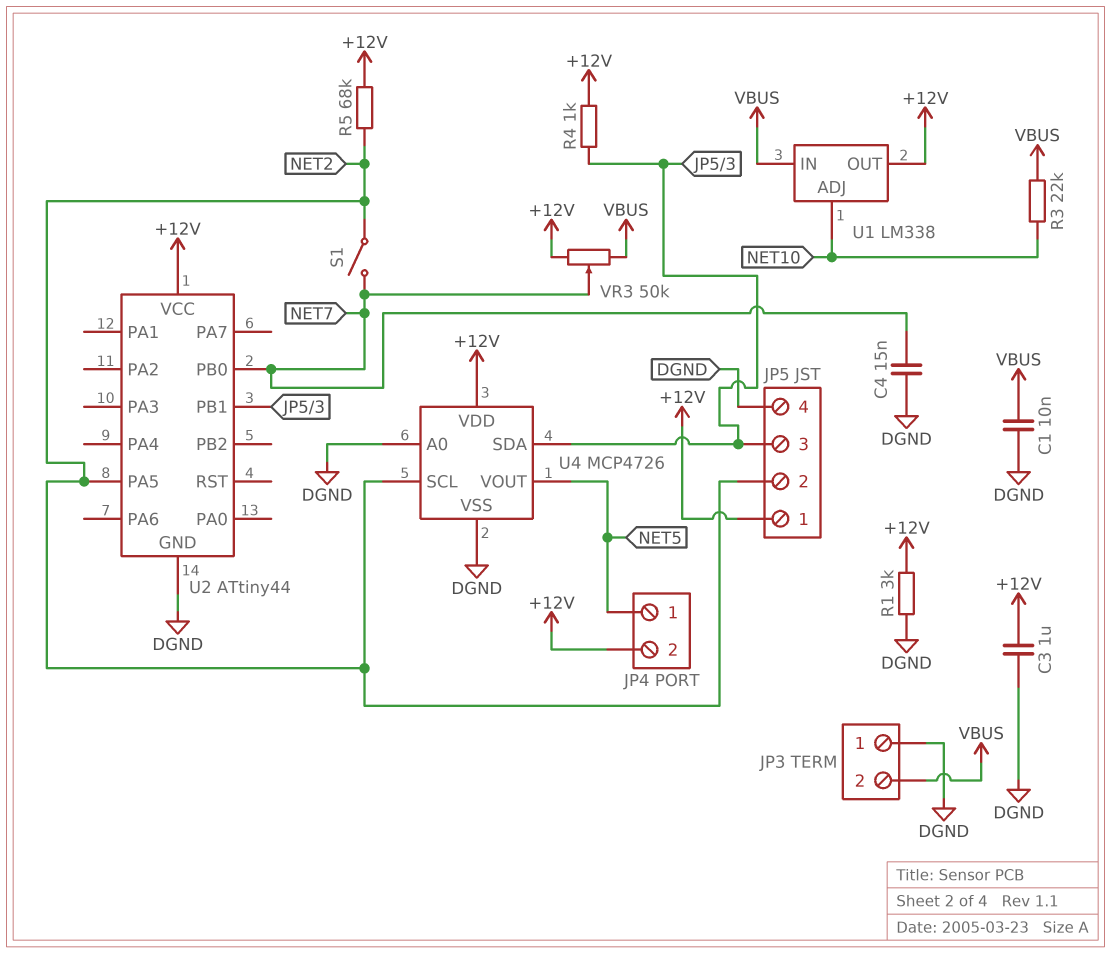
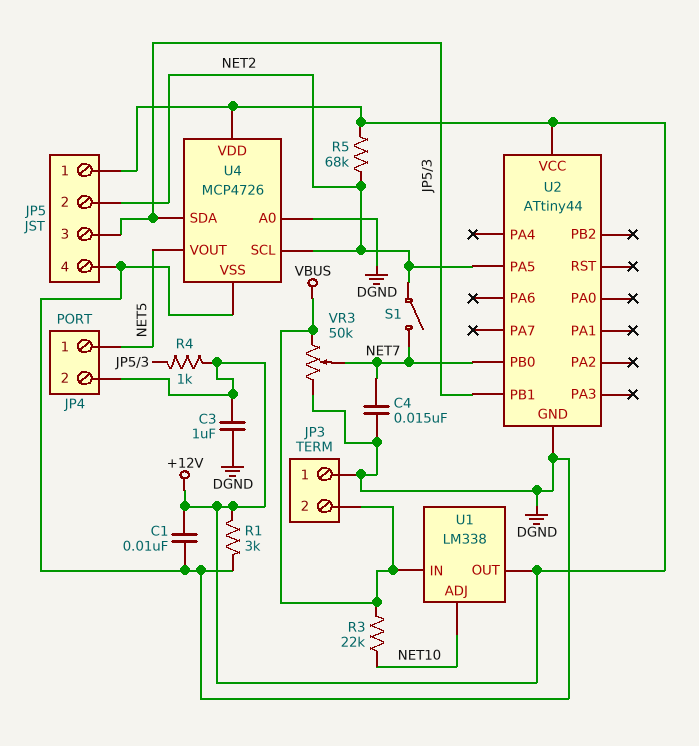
C1: 10nF (DGND, VBUS) -> 10nF (+12V, DGND)
VR3: 50k (+12V, VBUS, wiper NET7) -> 50k (DGND, VBUS, wiper NET7)

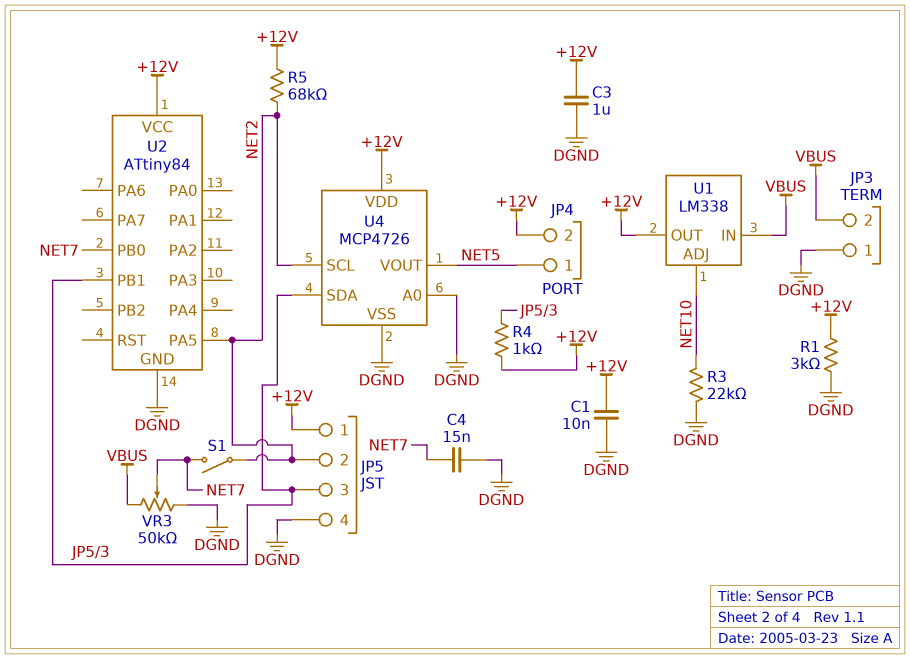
R3: 22k (NET10, VBUS) -> 22k (DGND, NET10)
U2: ATtiny44 -> ATtiny84

